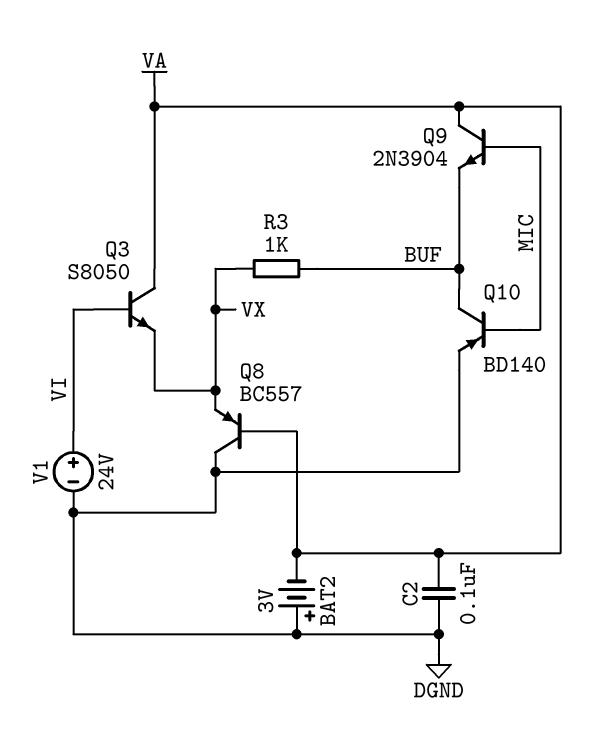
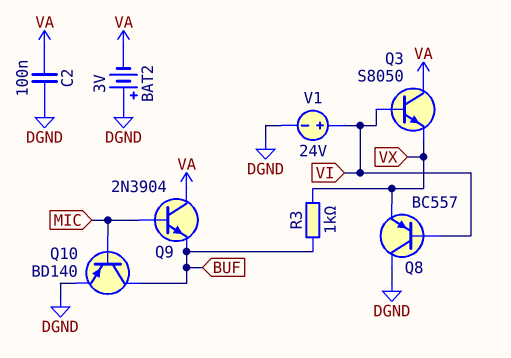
Q8: PNP BC557 (B VA, C DGND, E VX) -> PNP BC557 (B VI, C DGND, E VX)

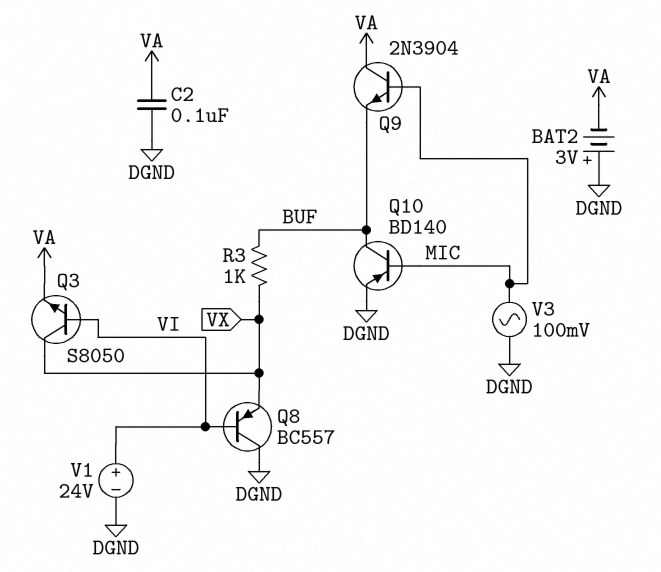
Q3: NPN S8050 (B VI, C VA, E VX) -> NPN S8050 (B VI, C VX, E VA)
V3: none -> AC 100mV (DGND, MIC)

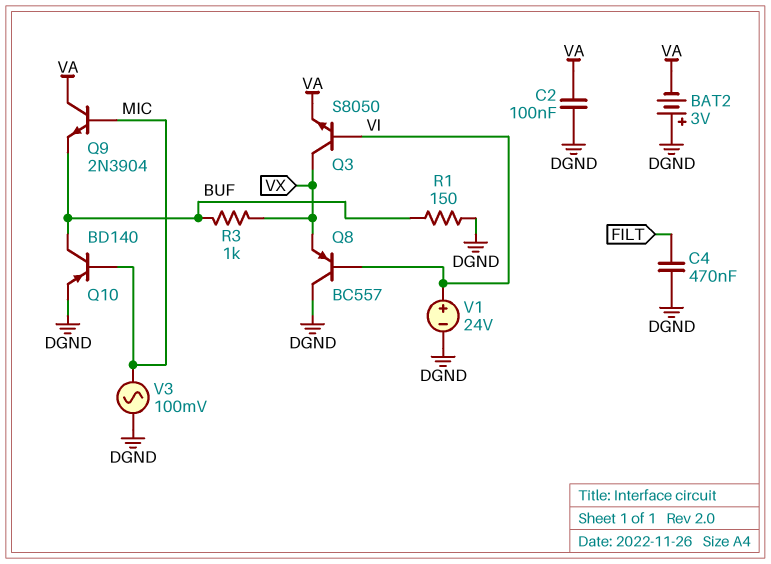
C4: none -> 470nF (DGND, FILT)
R1: none -> 150 (BUF, DGND)

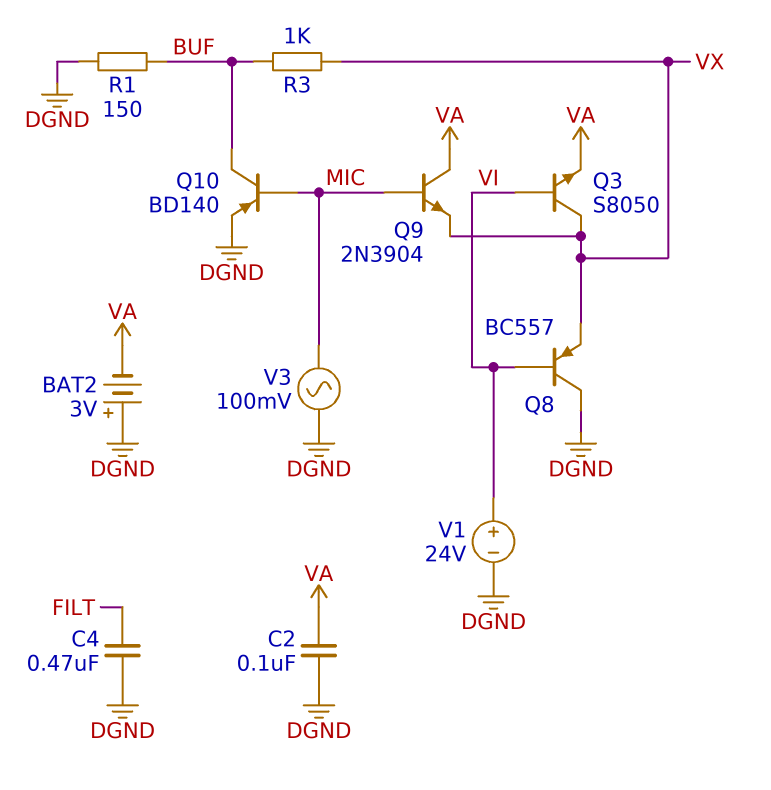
Q9: NPN 2N3904 (B MIC, C VA, E BUF) -> NPN 2N3904 (B MIC, C VA, E VX)

